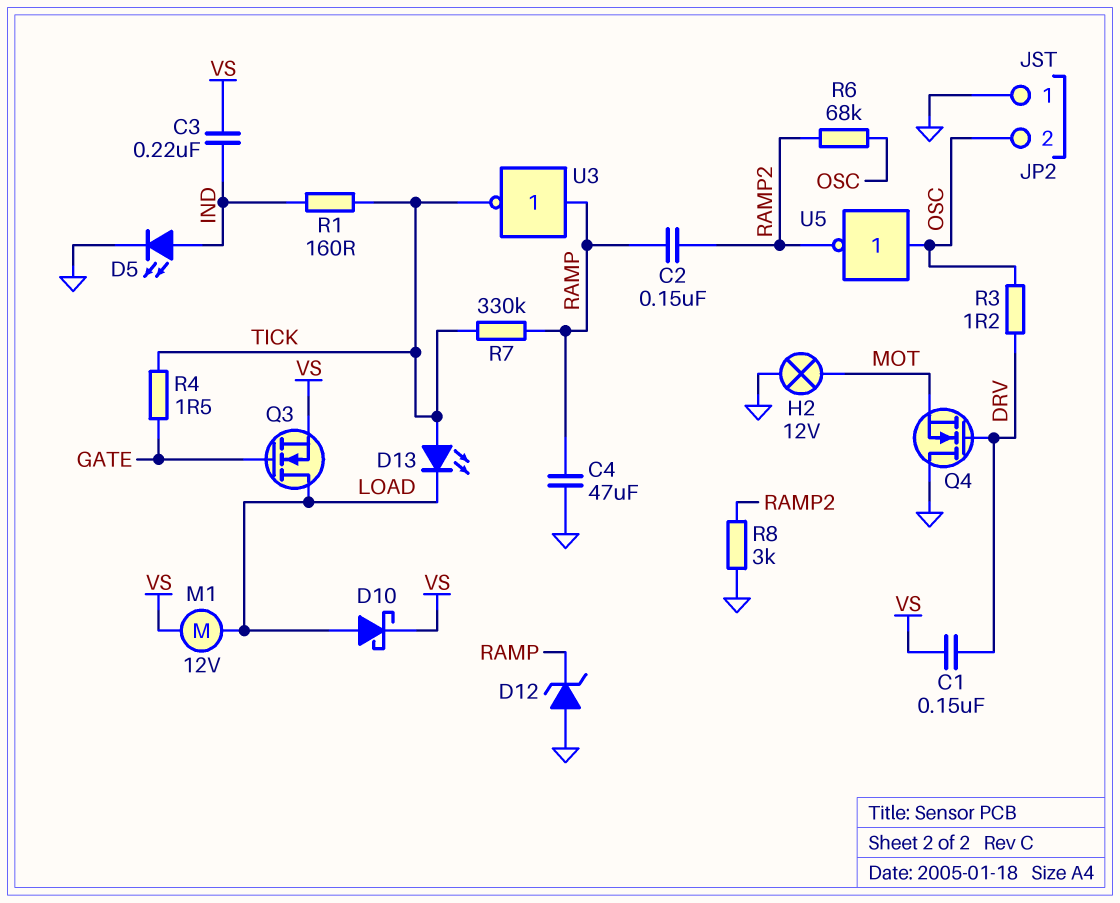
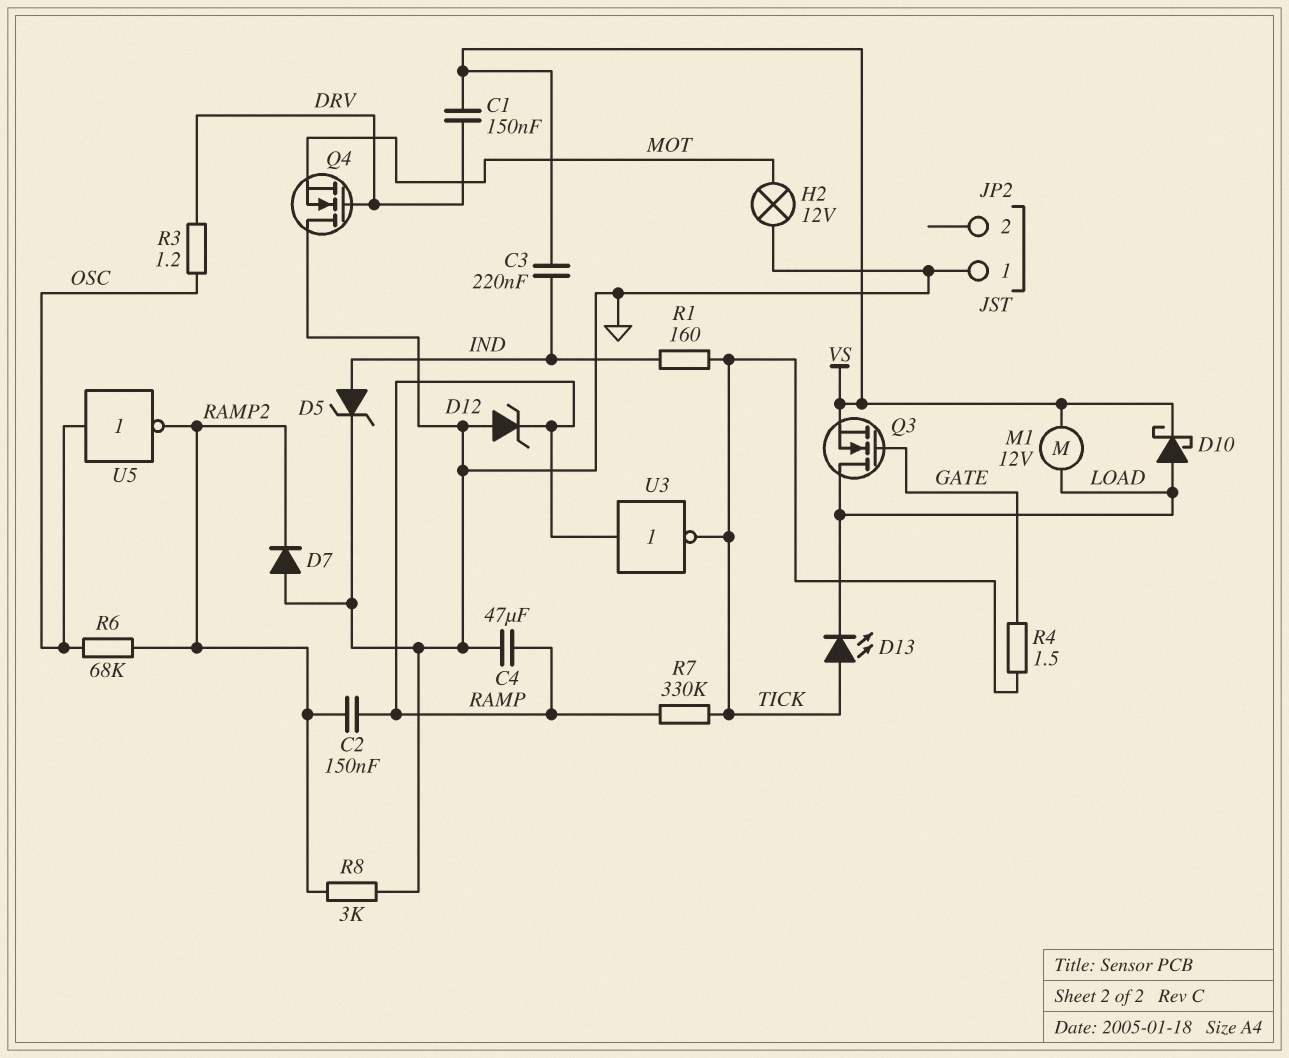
D5: LED (A IND, K GND) -> zener (A IND, K GND)
D7: none -> diode (A GND, K RAMP2)
JP2 pin 2: OSC -> none

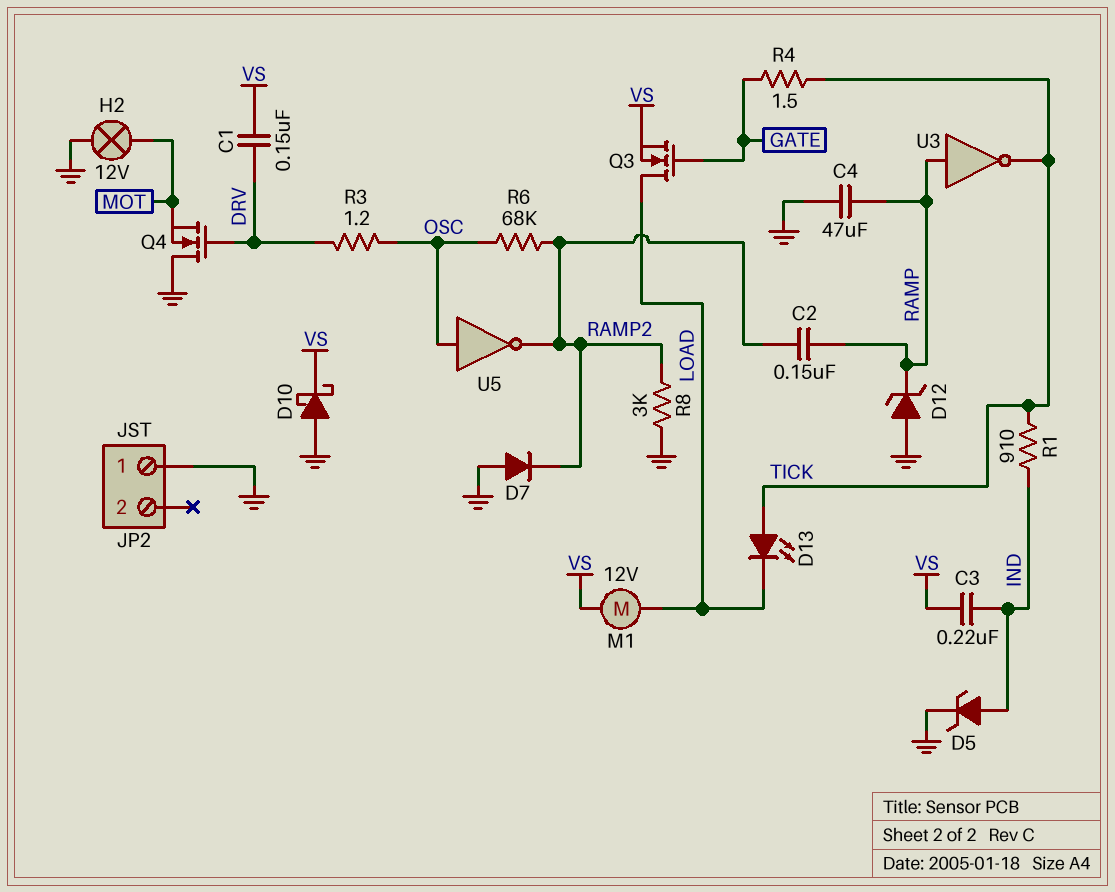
D10: schottky (A LOAD, K VS) -> schottky (A GND, K VS)
R1: 160 (IND, TICK) -> 910 (IND, TICK)
R7: 330k (RAMP, TICK) -> none

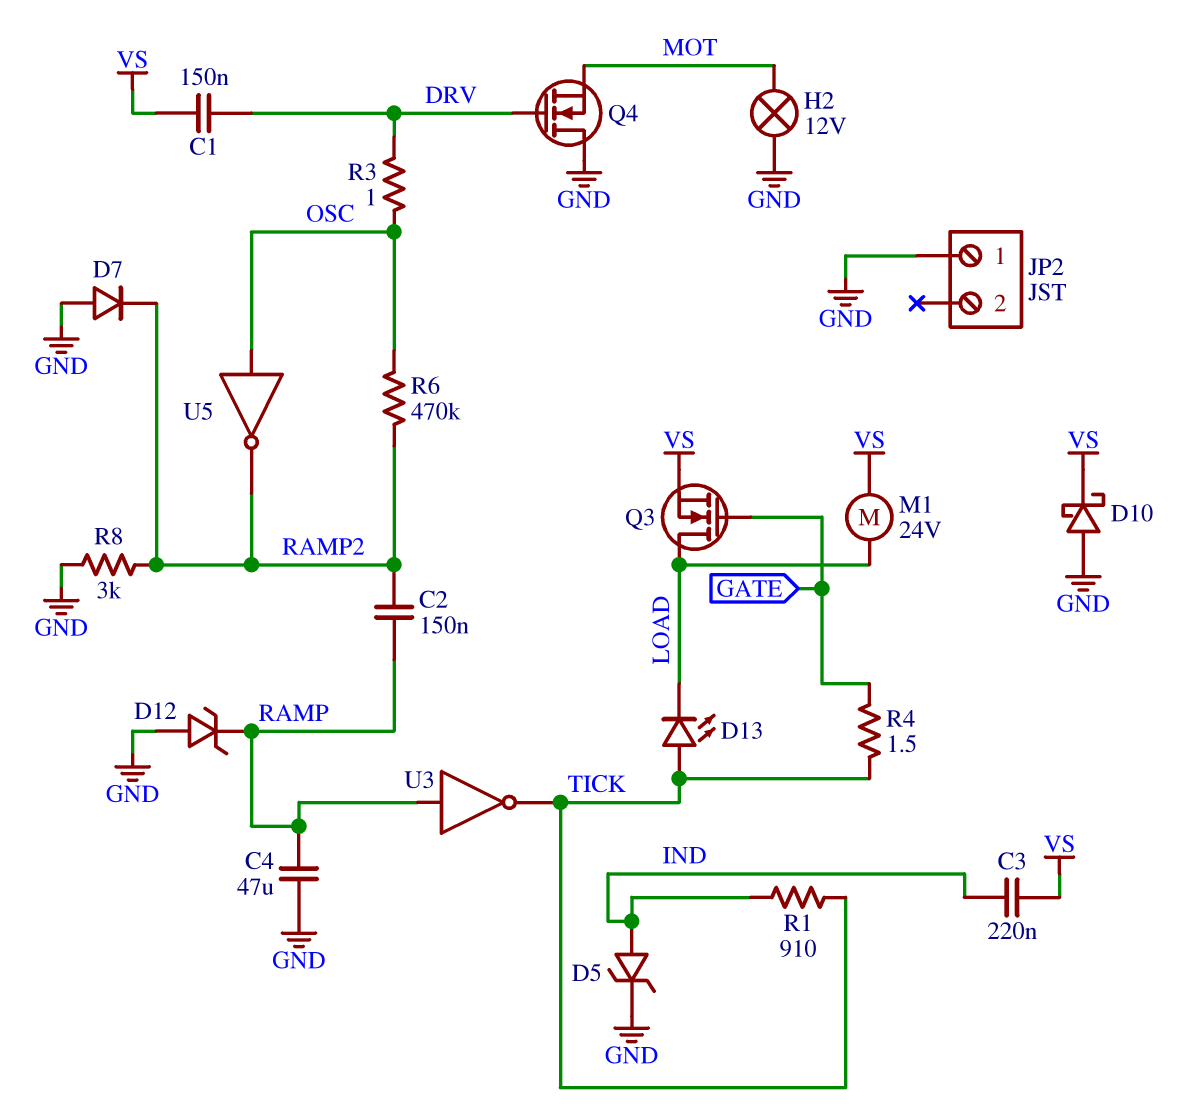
M1: motor 12V (LOAD, VS) -> motor 24V (LOAD, VS)
R3: 1.2 (DRV, OSC) -> 1 (DRV, OSC)
R6: 68k (OSC, RAMP2) -> 470k (OSC, RAMP2)

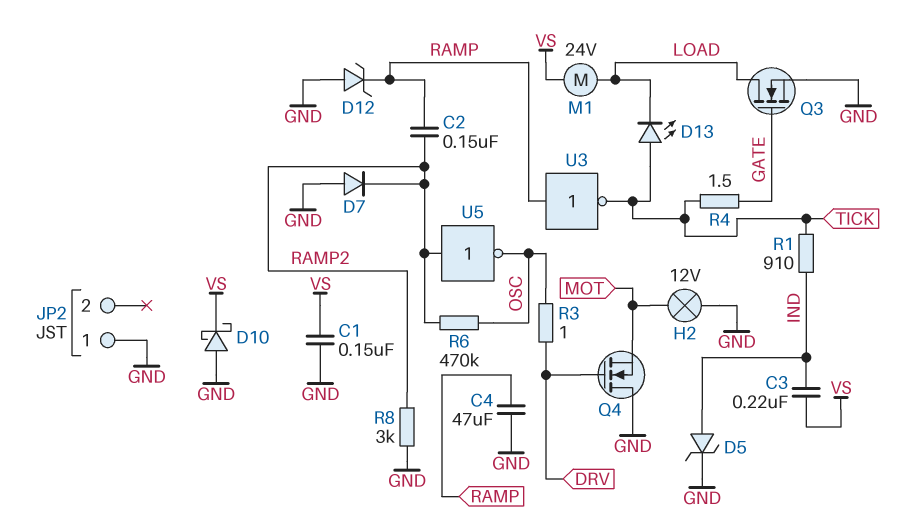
C1: 150nF (DRV, VS) -> 150nF (GND, VS)
Q3: NMOS (G GATE, D LOAD, S VS) -> NMOS (G GATE, D LOAD, S GND)
U5: NOT (in OSC, out RAMP2) -> NOT (in RAMP2, out OSC)

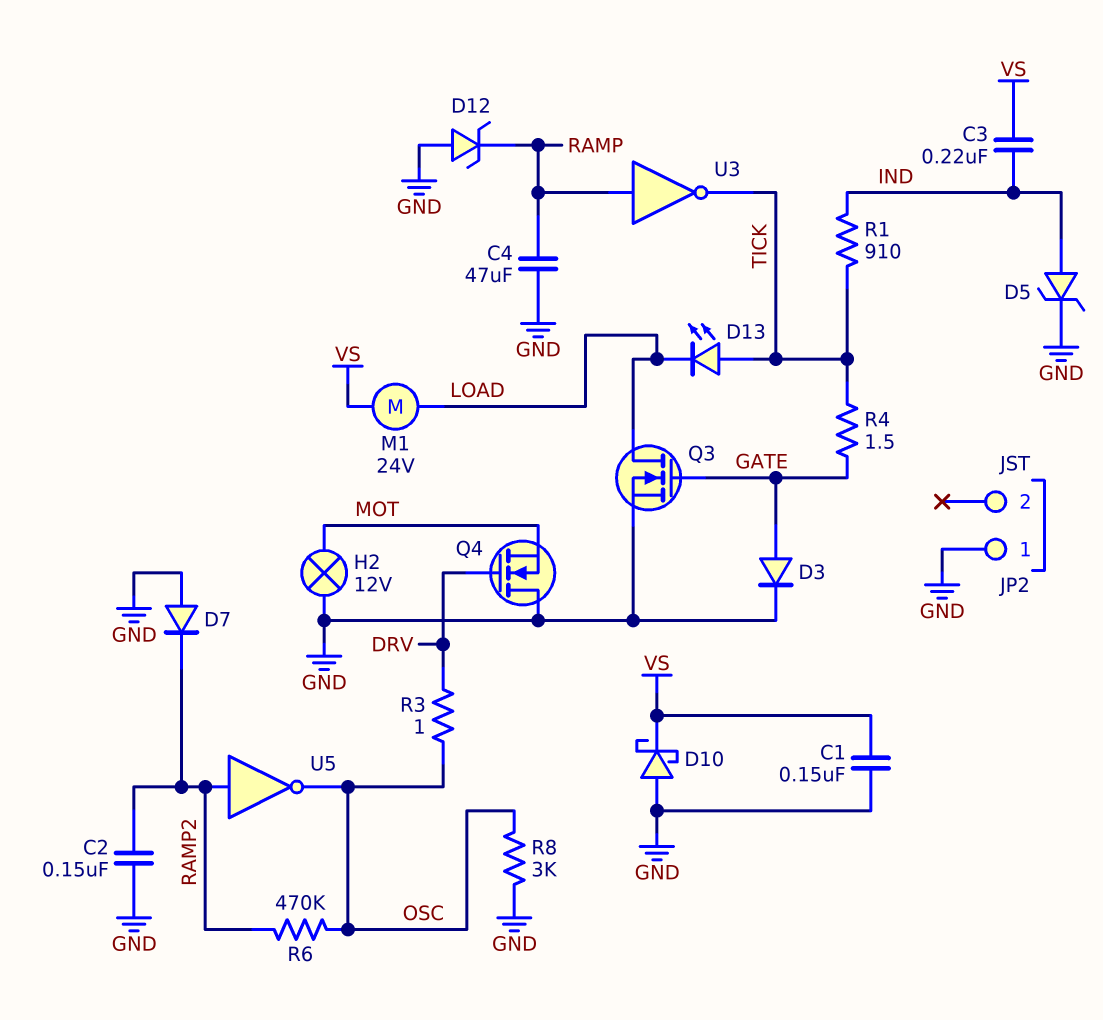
C2: 150nF (RAMP, RAMP2) -> 150nF (GND, RAMP2)
D3: none -> diode (A GATE, K GND)
R8: 3k (GND, RAMP2) -> 3k (GND, OSC)

